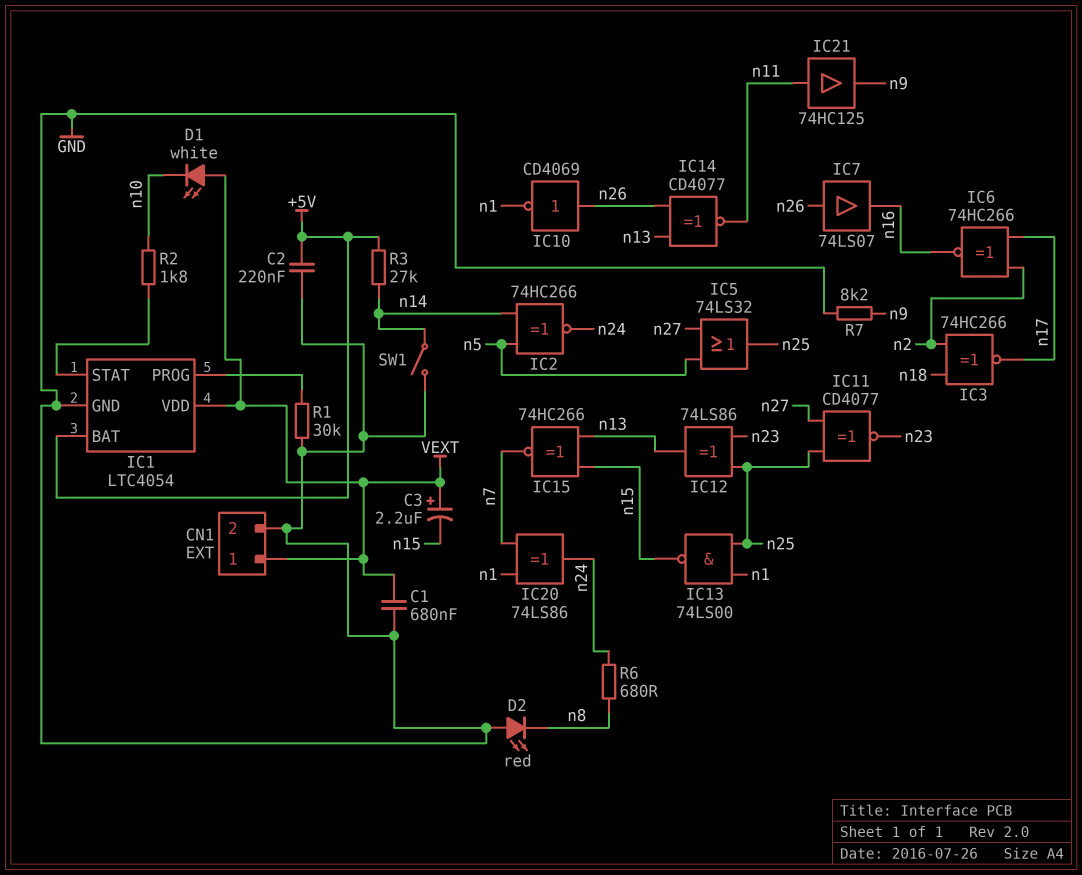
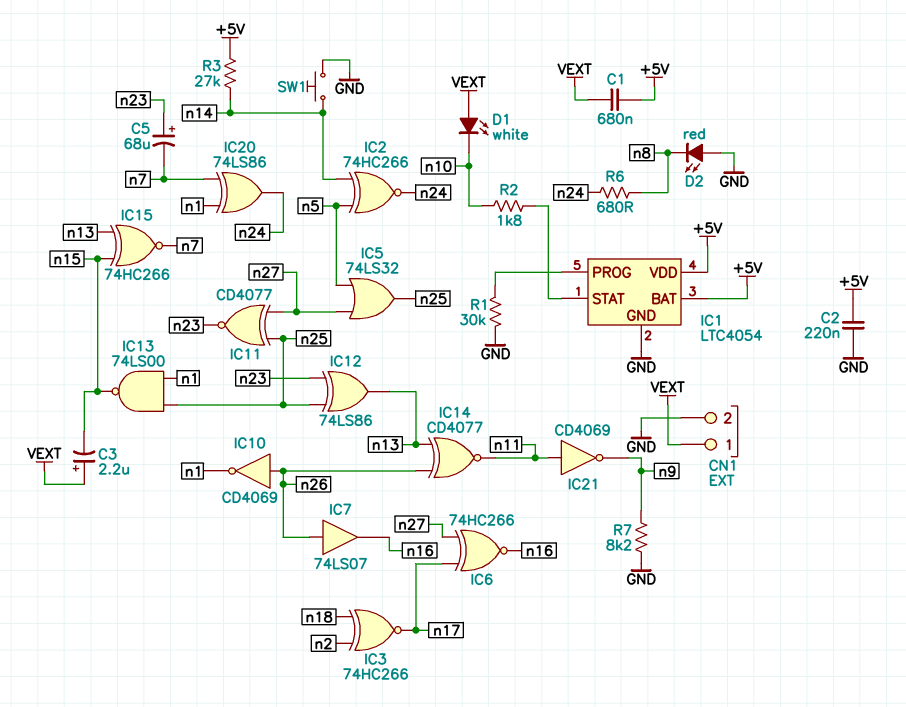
C1: 680nF (GND, VEXT) -> 680nF (+5V, VEXT)
C5: none -> 68uF (plus n23, minus n7)
IC1 pin VDD: VEXT -> +5V
IC6: XNOR 74HC266 (in n2, in n17, out n16) -> XNOR 74HC266 (in n17, in n27, out n16)
IC21: buffer 74HC125 (in n11, out n9) -> NOT CD4069 (in n11, out n9)
SW1: switch (GND, n14) -> button (GND, n14)

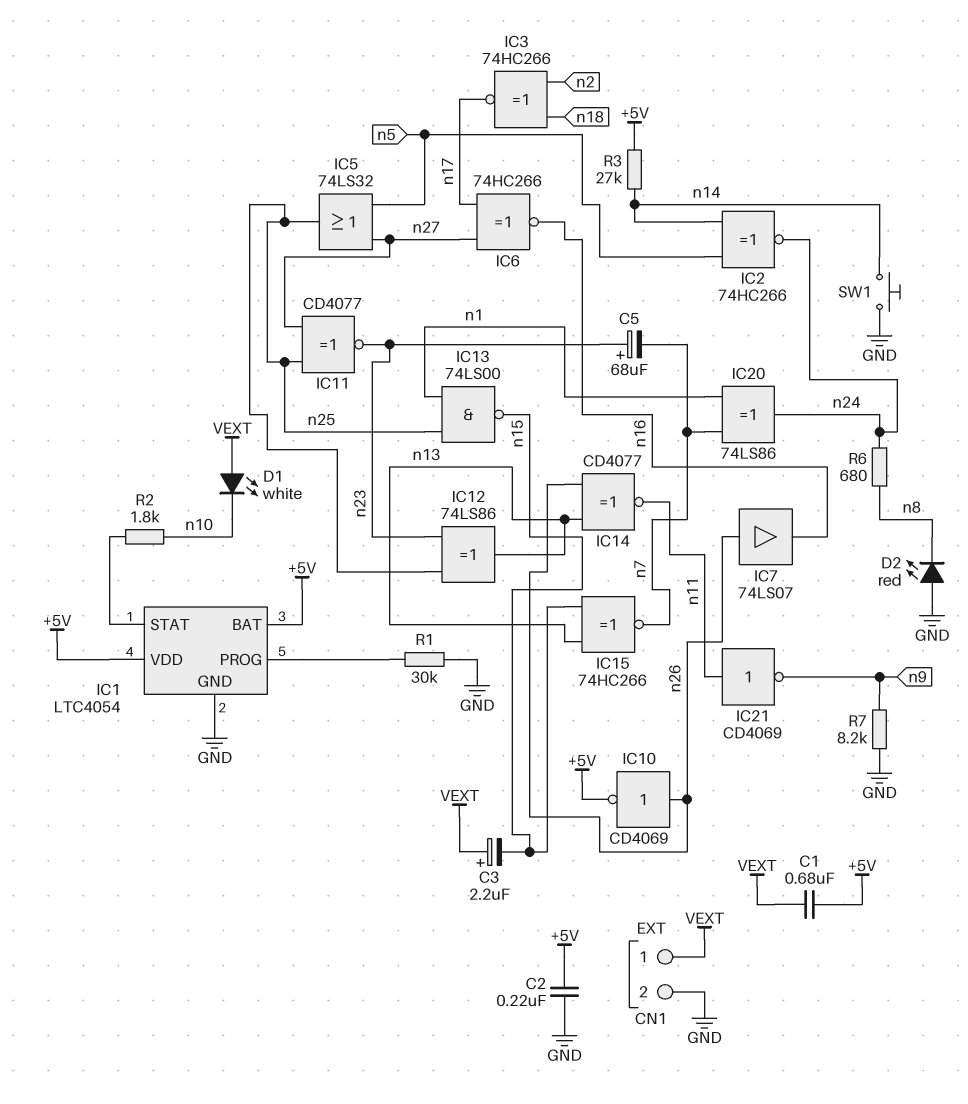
IC10: NOT CD4069 (in n26, out n1) -> NOT CD4069 (in n26, out +5V)

